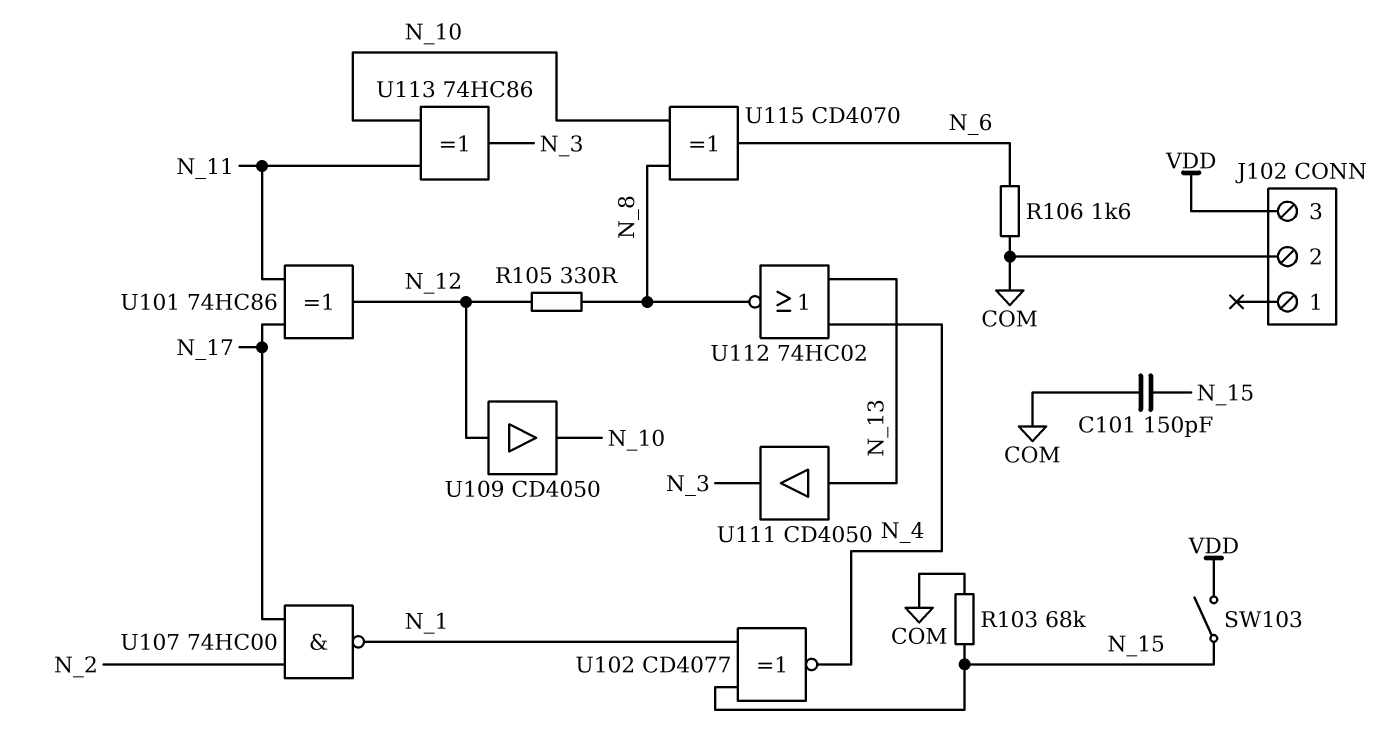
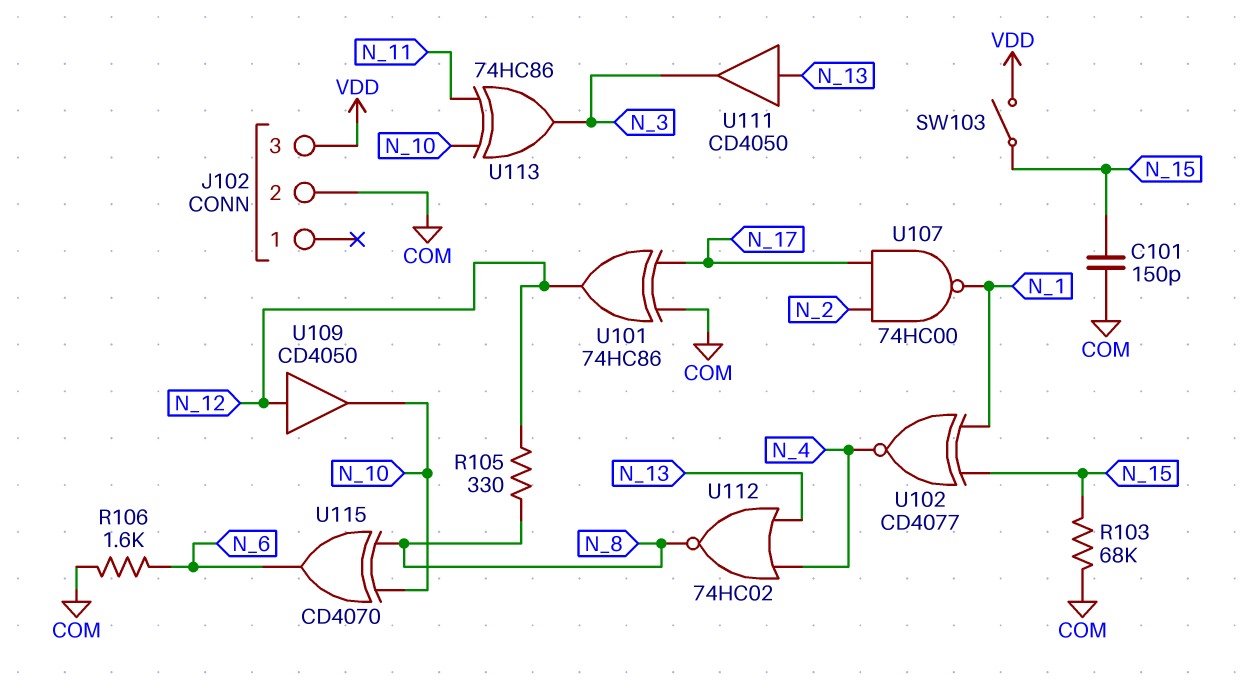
U101: XOR 74HC86 (in N_11, in N_17, out N_12) -> XOR 74HC86 (in COM, in N_17, out N_12)

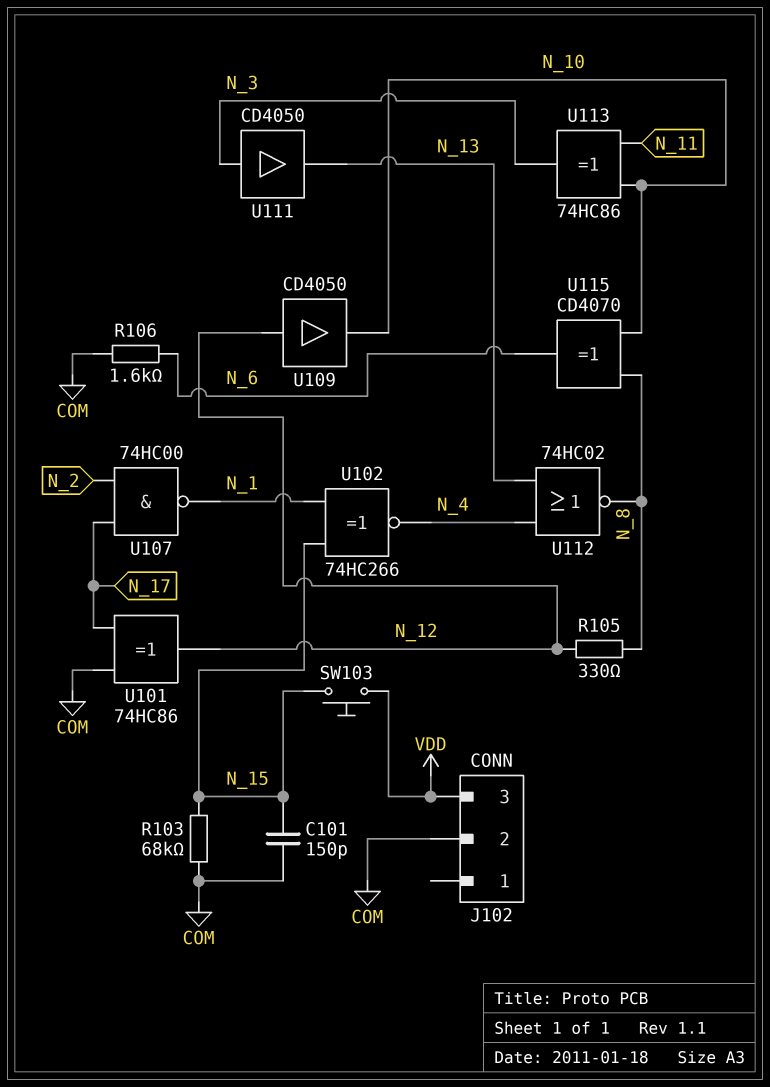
SW103: switch (N_15, VDD) -> button (N_15, VDD)
U102: XNOR CD4077 (in N_1, in N_15, out N_4) -> XNOR 74HC266 (in N_1, in N_15, out N_4)
U111: buffer CD4050 (in N_13, out N_3) -> buffer CD4050 (in N_3, out N_13)

